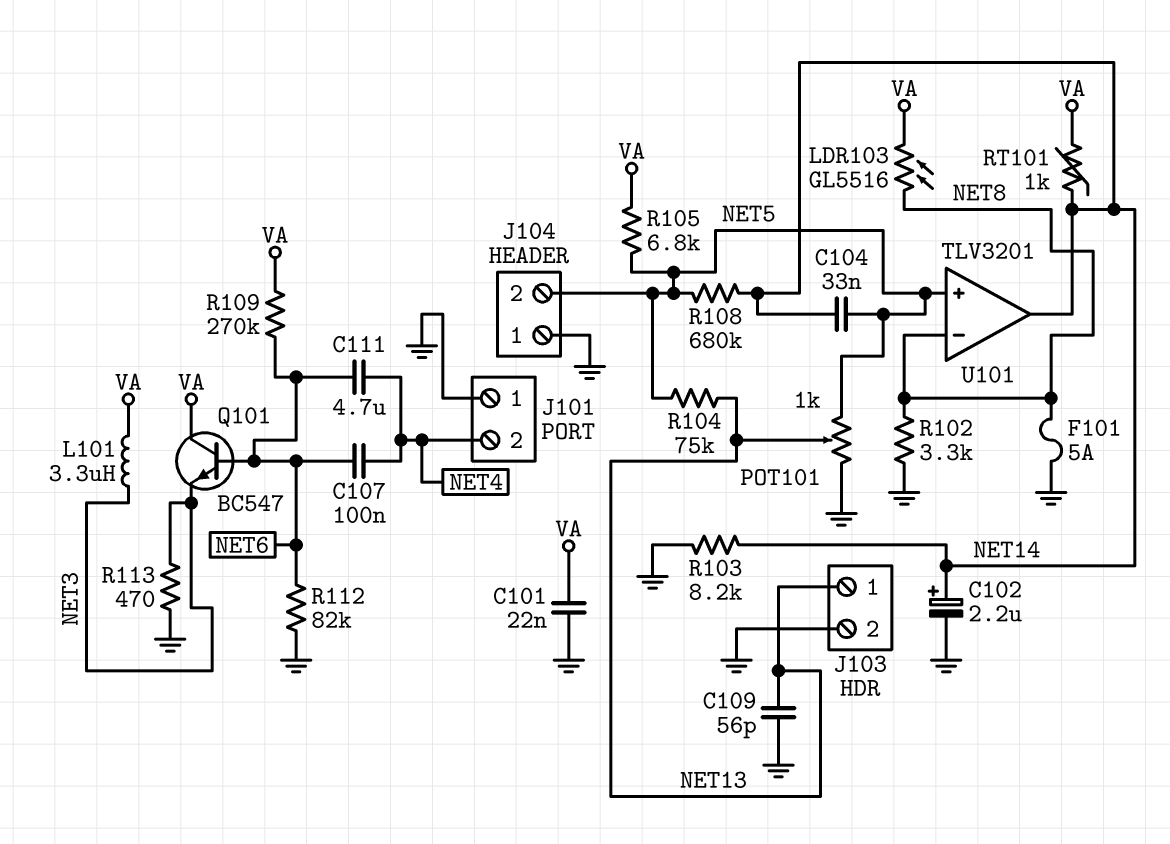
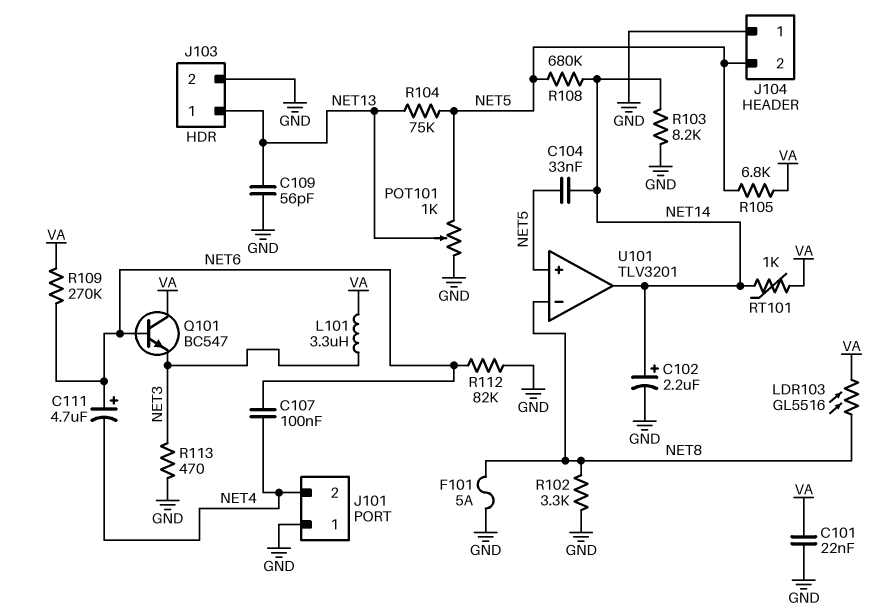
C111: 4.7uF (NET4, NET6) -> 4.7uF (plus NET6, minus NET4)

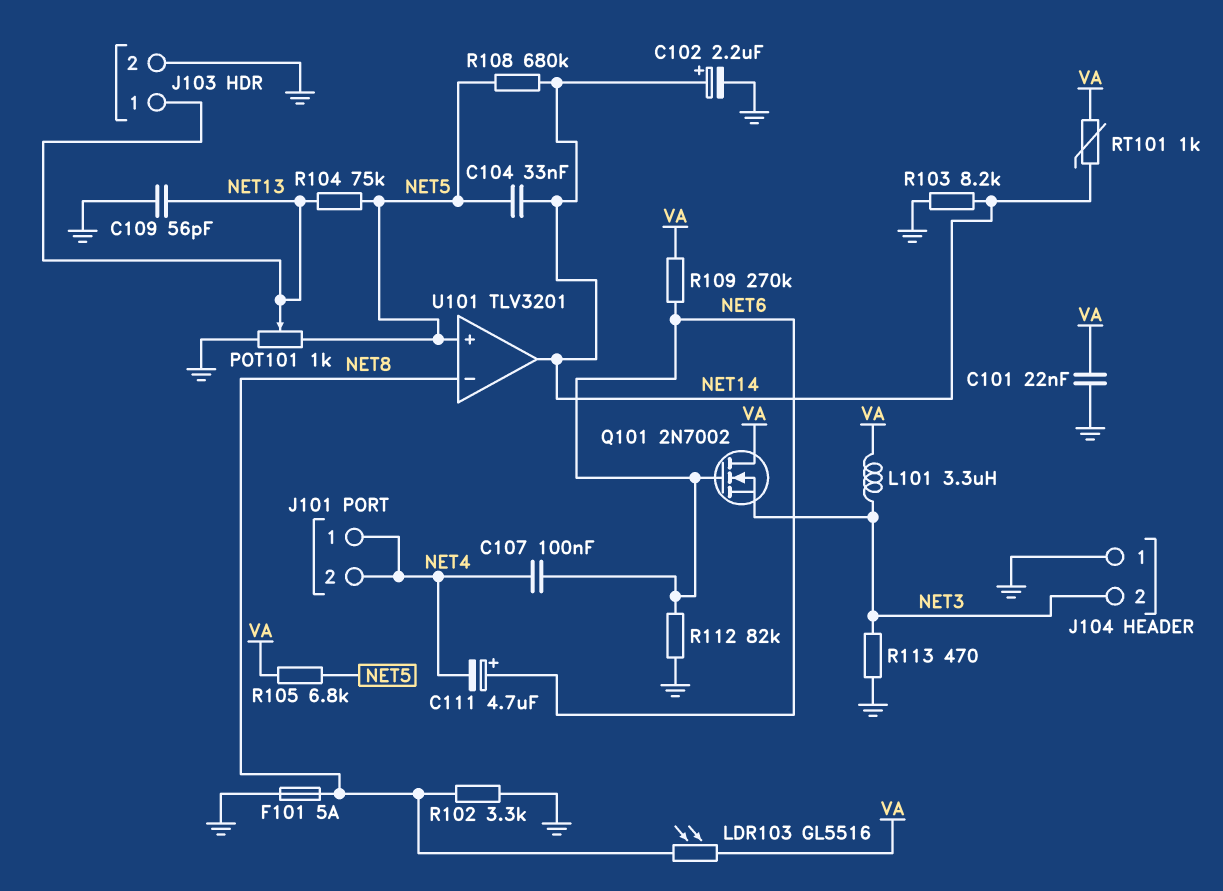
J101 pin 1: GND -> NET4
J104 pin 2: NET5 -> NET3
Q101: NPN BC547 (B NET6, C VA, E NET3) -> NMOS 2N7002 (G NET6, D VA, S NET3)

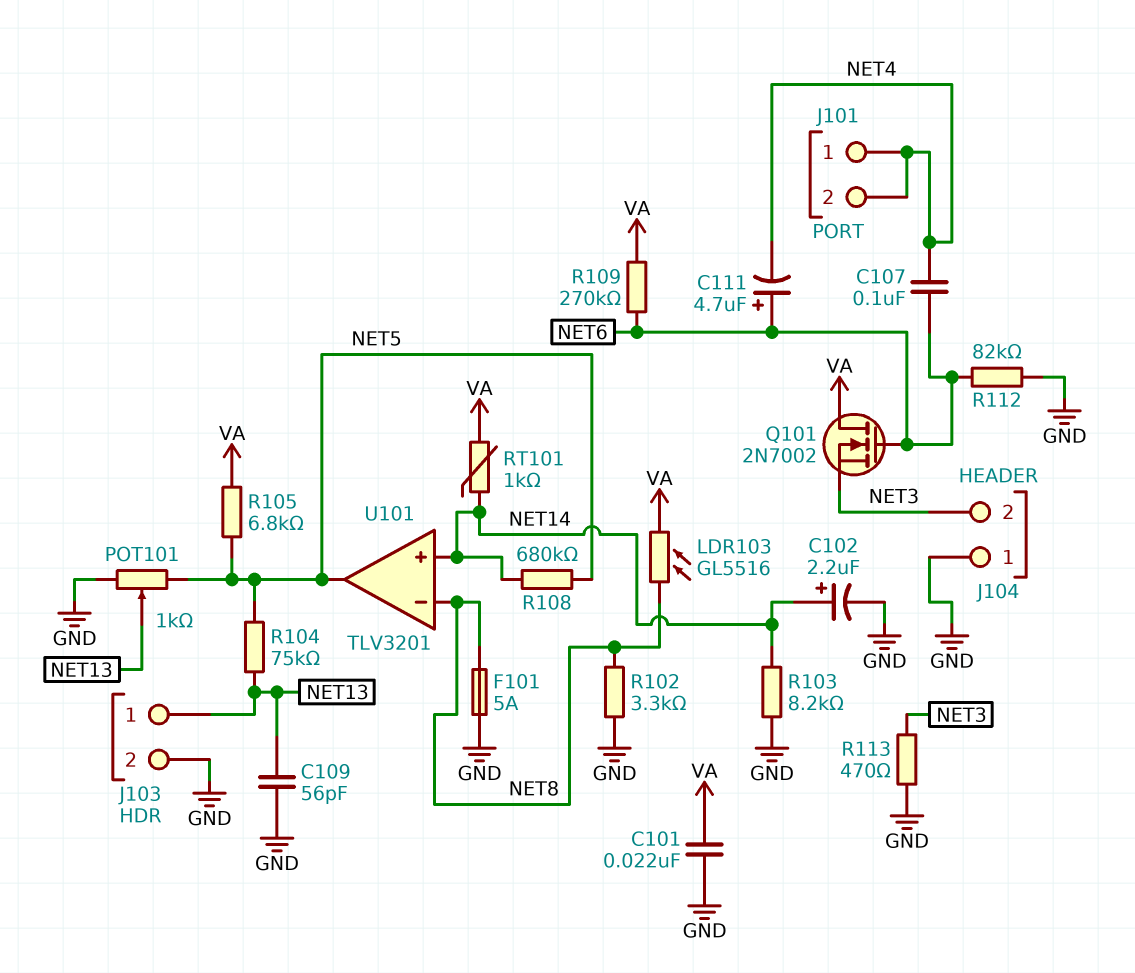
C104: 33nF (NET5, NET14) -> none
L101: 3.3uH (NET3, VA) -> none
U101 pin in+: NET5 -> NET14
U101 pin out: NET14 -> NET5

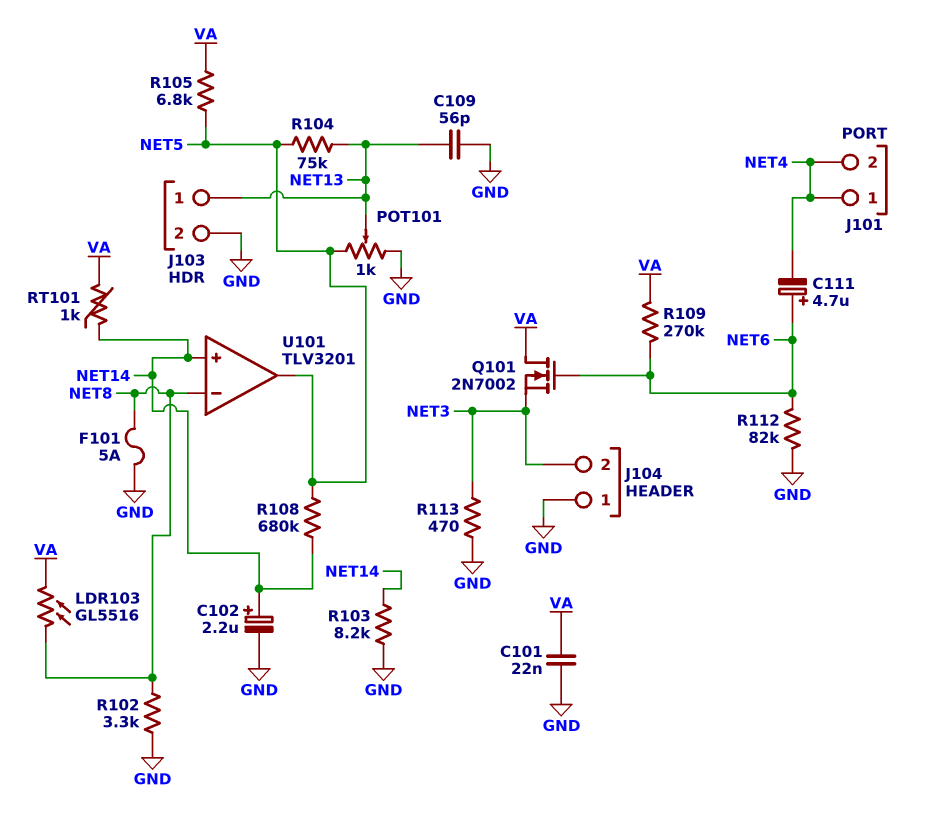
C107: 100nF (NET4, NET6) -> none

